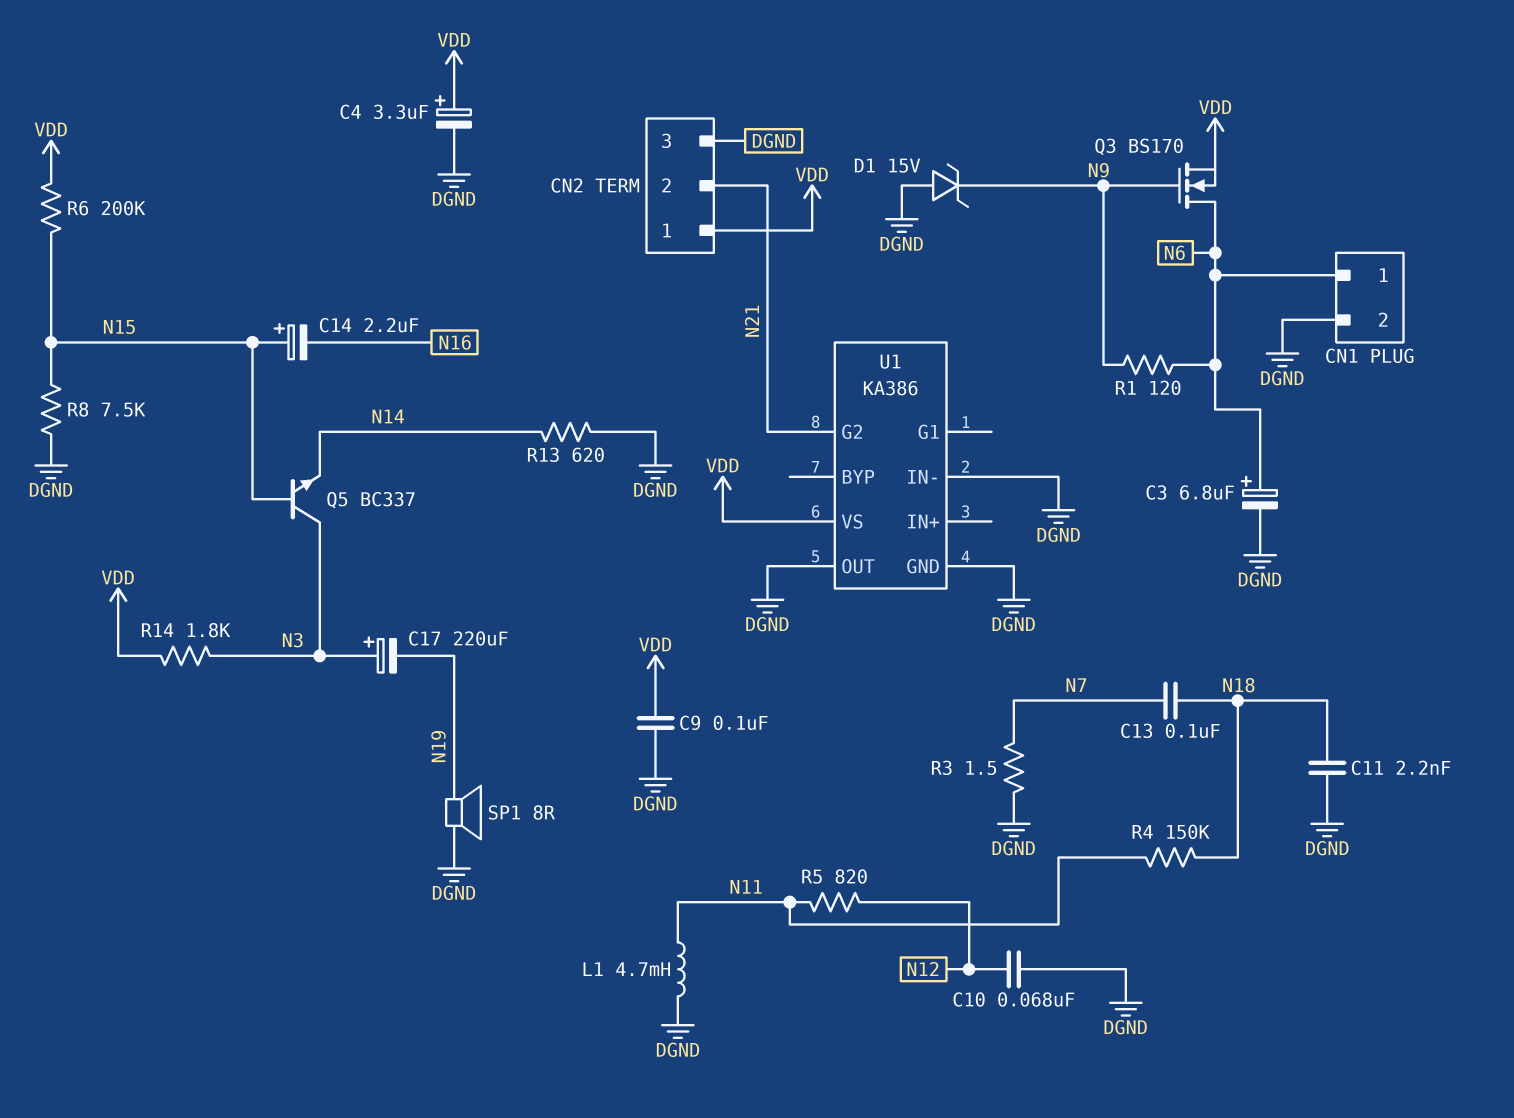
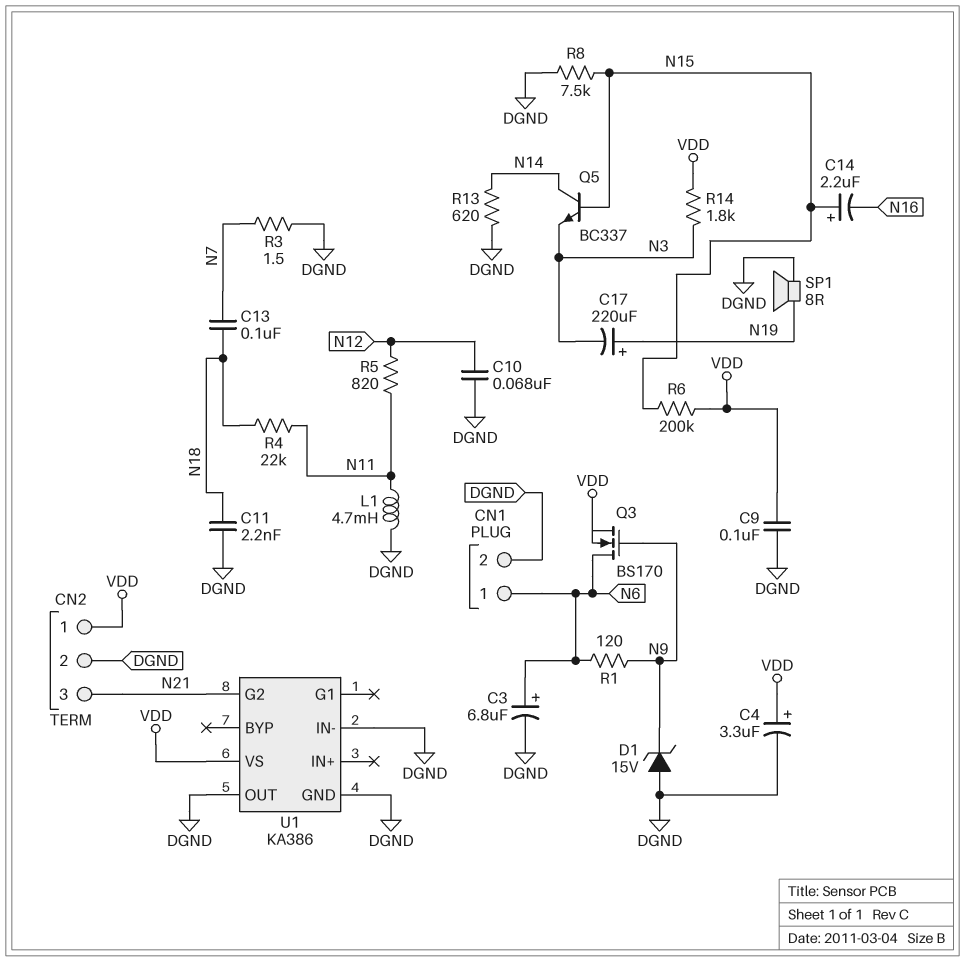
C17: 220uF (plus N3, minus N19) -> 220uF (plus N19, minus N3)
CN2 pin 2: N21 -> DGND
CN2 pin 3: DGND -> N21
Q5: NPN BC337 (B N15, C N3, E N14) -> NPN BC337 (B N15, C N14, E N3)
R4: 150k (N11, N18) -> 22k (N11, N18)

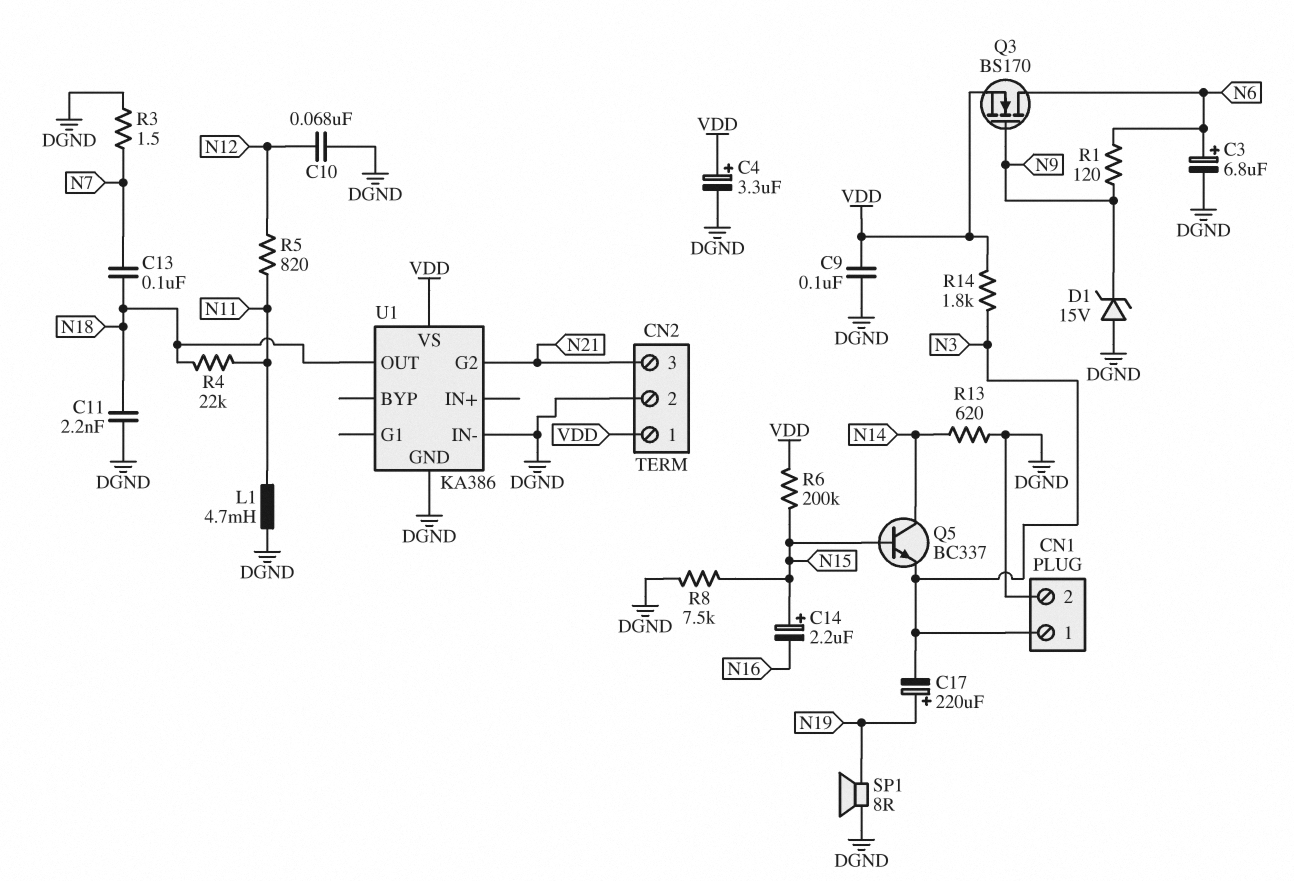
CN1 pin 1: N6 -> N3
U1 pin OUT: DGND -> N18

